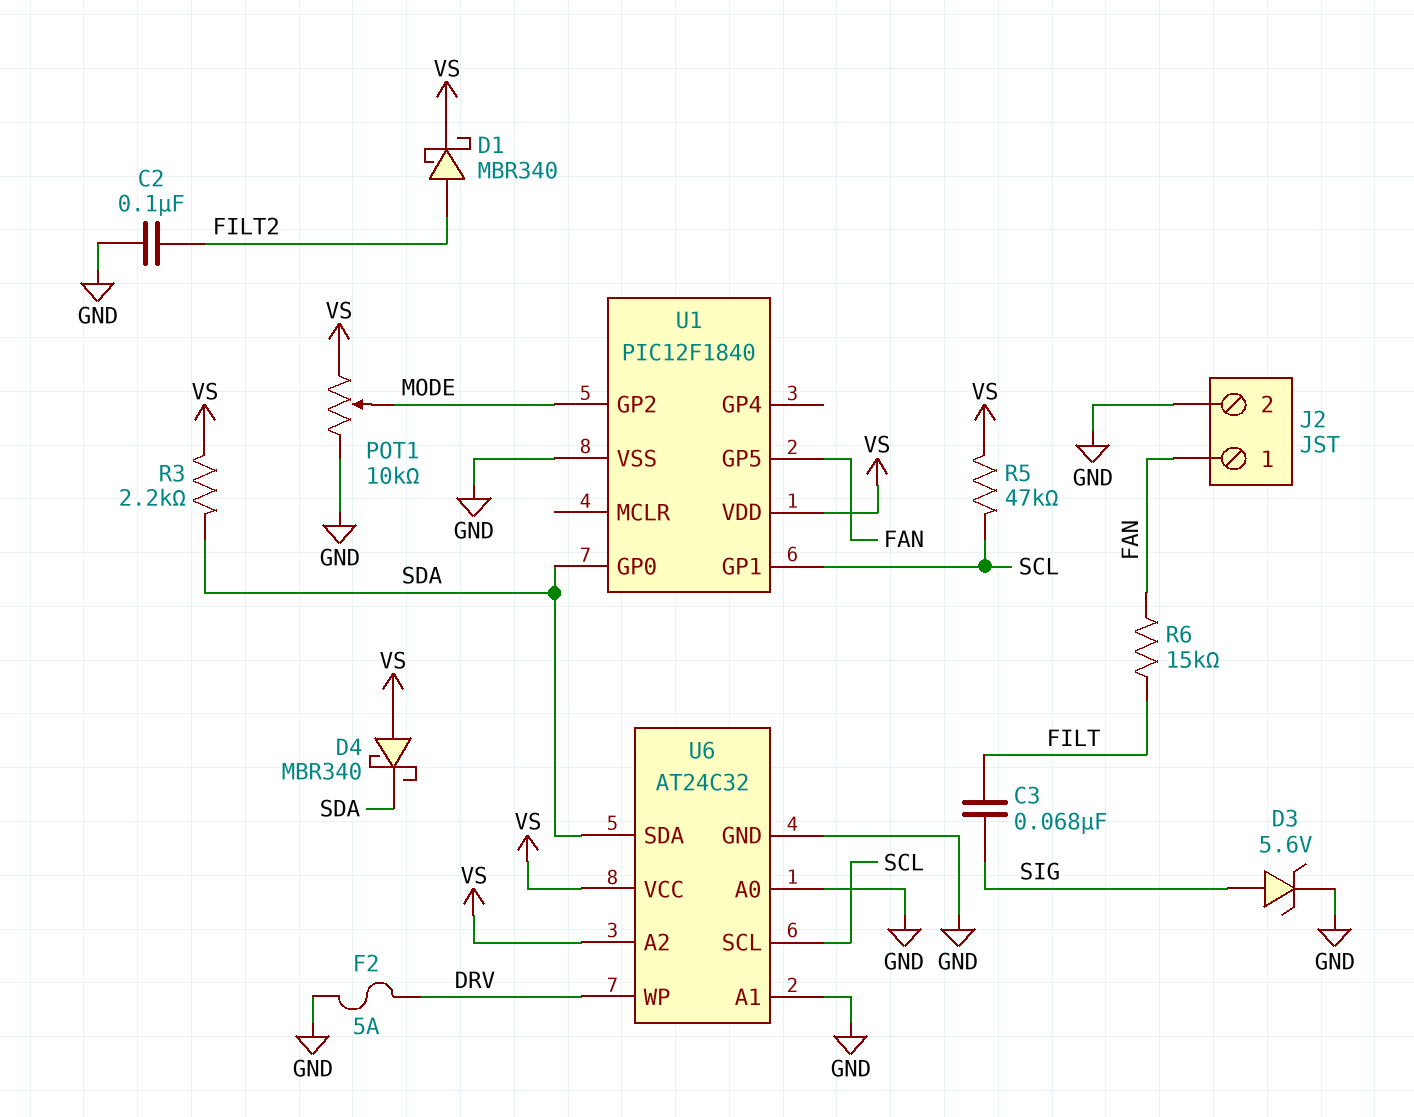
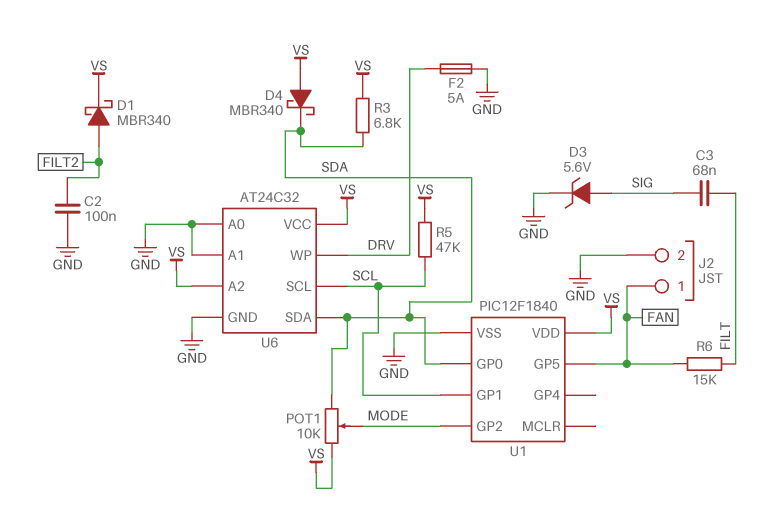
POT1: 10k (GND, VS, wiper MODE) -> 10k (SDA, VS, wiper MODE)
R3: 2.2k (SDA, VS) -> 6.8k (SDA, VS)

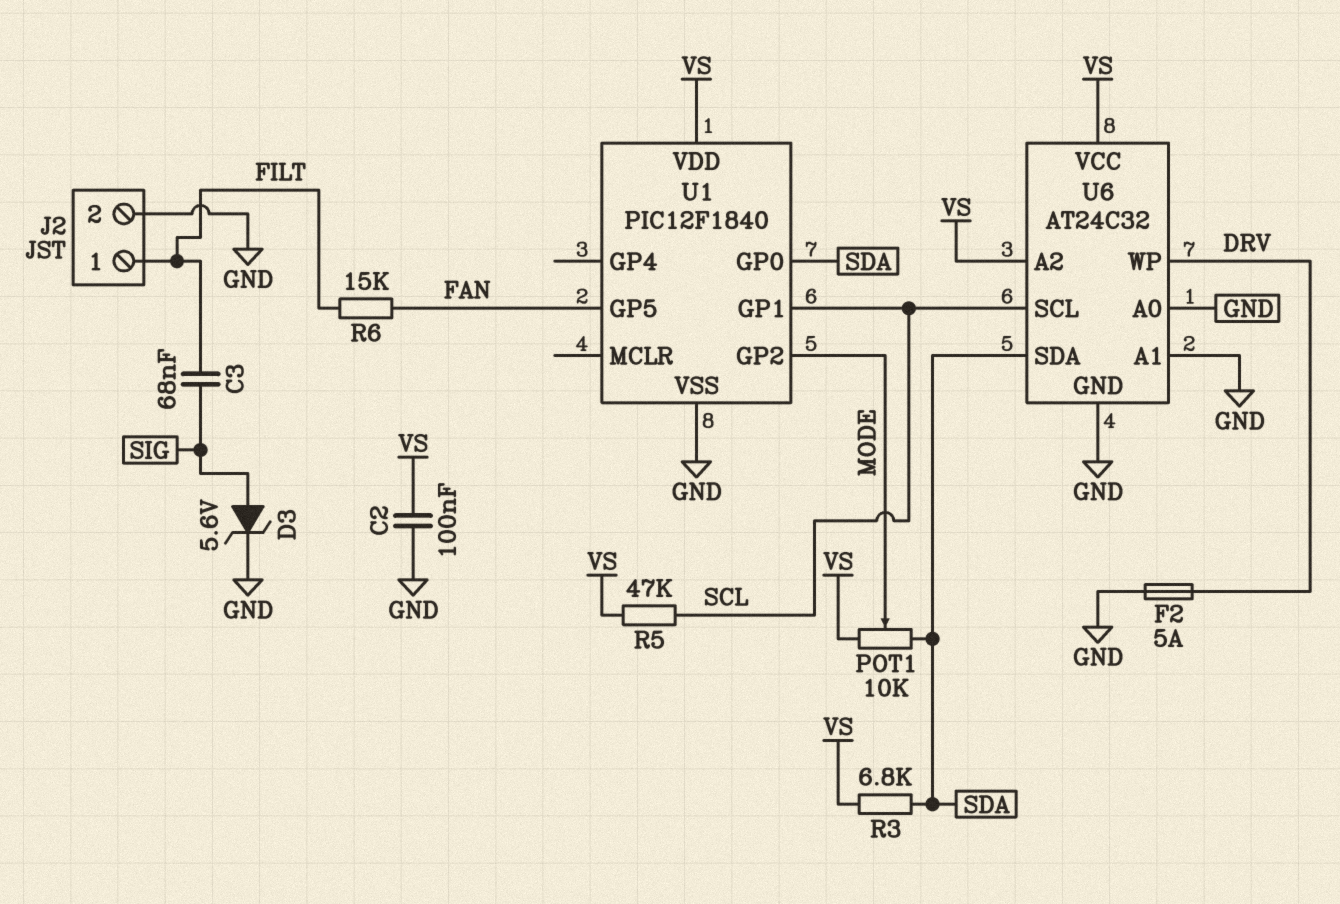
C2: 100nF (FILT2, GND) -> 100nF (GND, VS)
D1: schottky MBR340 (A FILT2, K VS) -> none
D4: schottky MBR340 (A VS, K SDA) -> none
J2 pin 1: FAN -> FILT

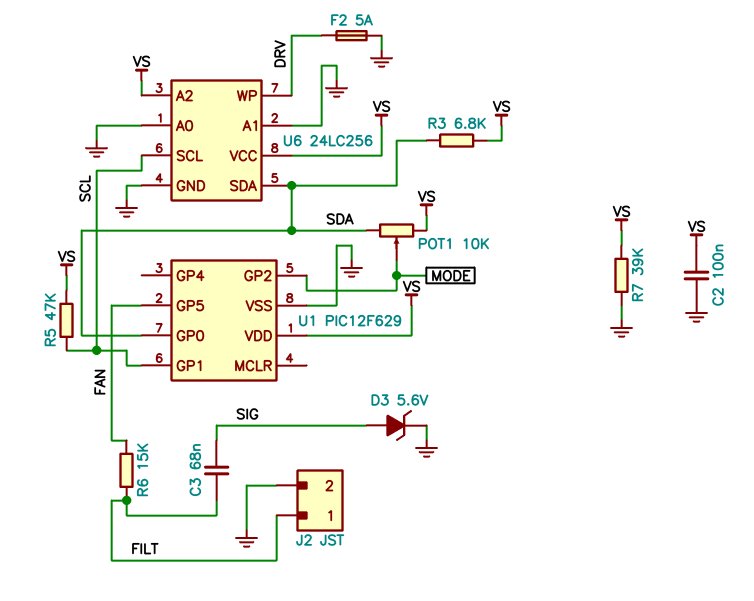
R7: none -> 39k (GND, VS)
U1: PIC12F1840 -> PIC12F629
U6: AT24C32 -> 24LC256

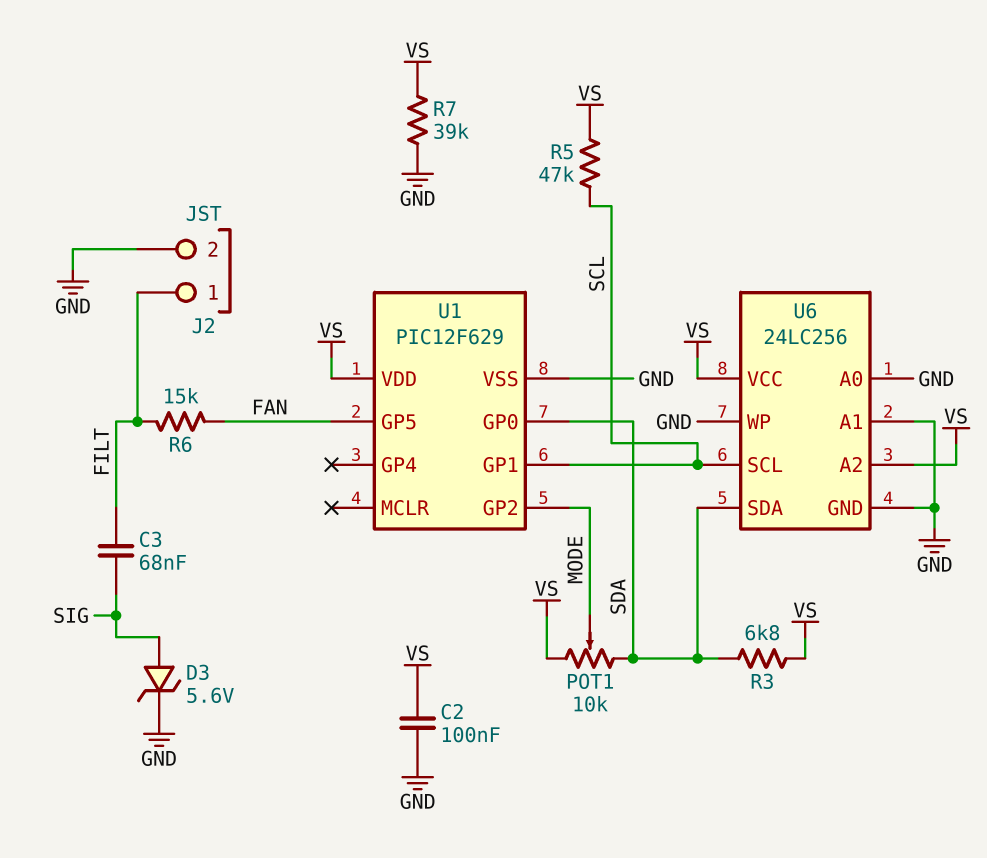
F2: 5A (DRV, GND) -> none
U6 pin WP: DRV -> GND

